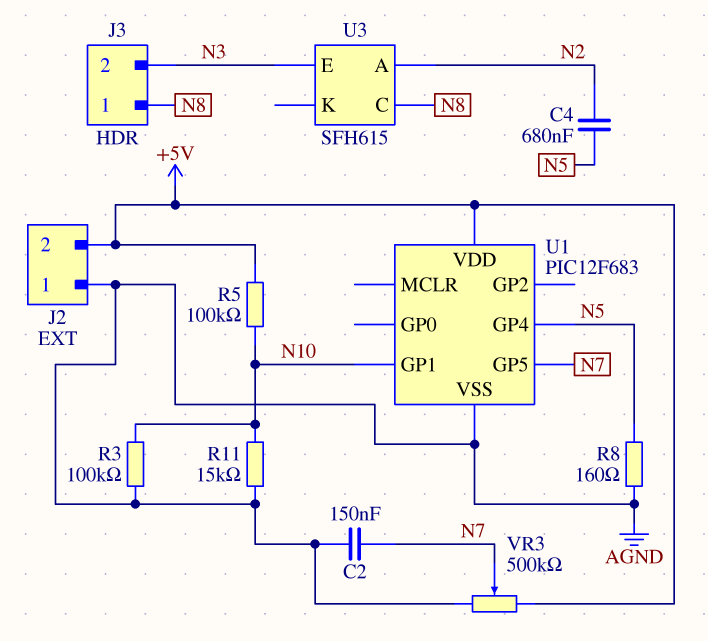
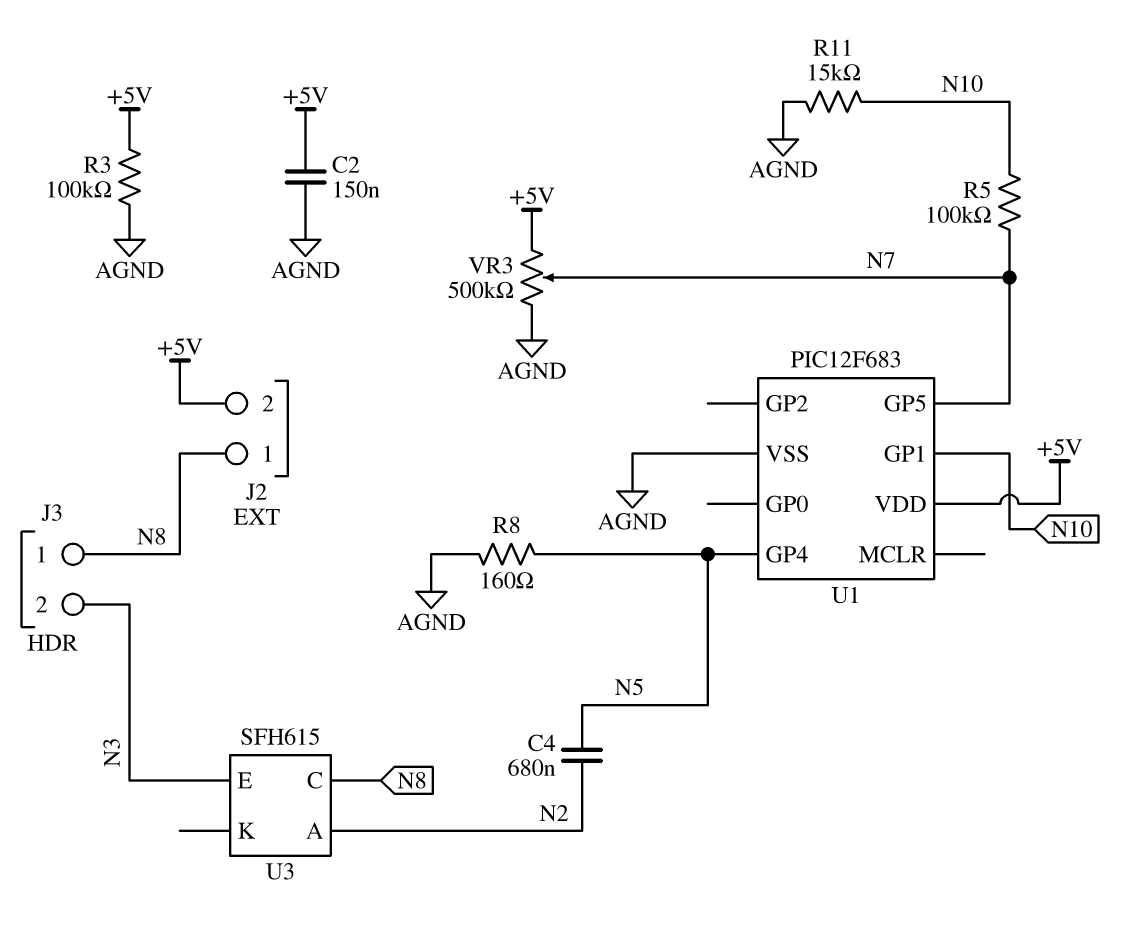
C2: 150nF (AGND, N7) -> 150nF (+5V, AGND)
J2 pin 1: AGND -> N8
R3: 100k (AGND, N10) -> 100k (+5V, AGND)
R5: 100k (+5V, N10) -> 100k (N7, N10)

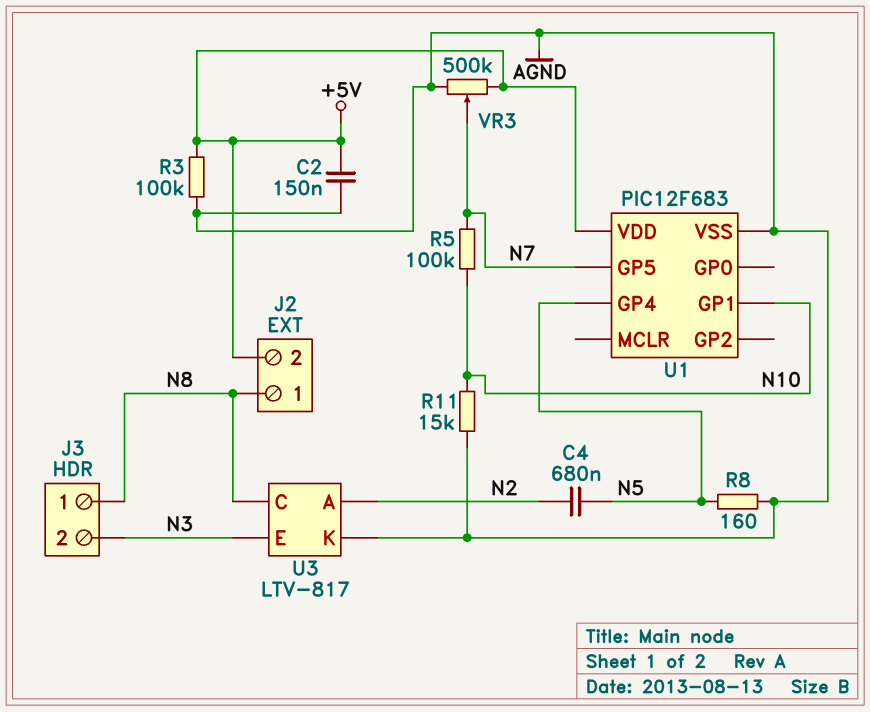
U3: SFH615 -> LTV-817
U3 pin K: none -> AGND

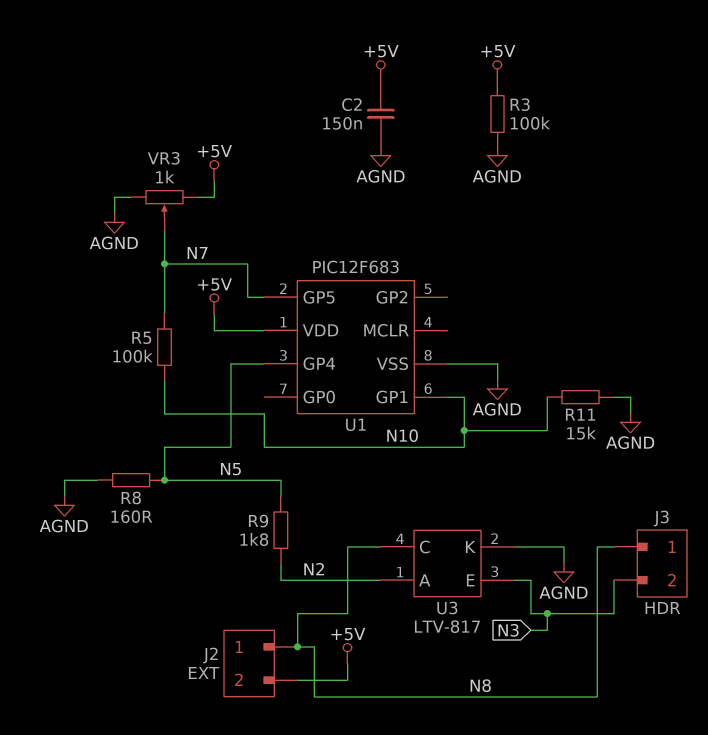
C4: 680nF (N2, N5) -> none
R9: none -> 1.8k (N2, N5)
VR3: 500k (+5V, AGND, wiper N7) -> 1k (+5V, AGND, wiper N7)

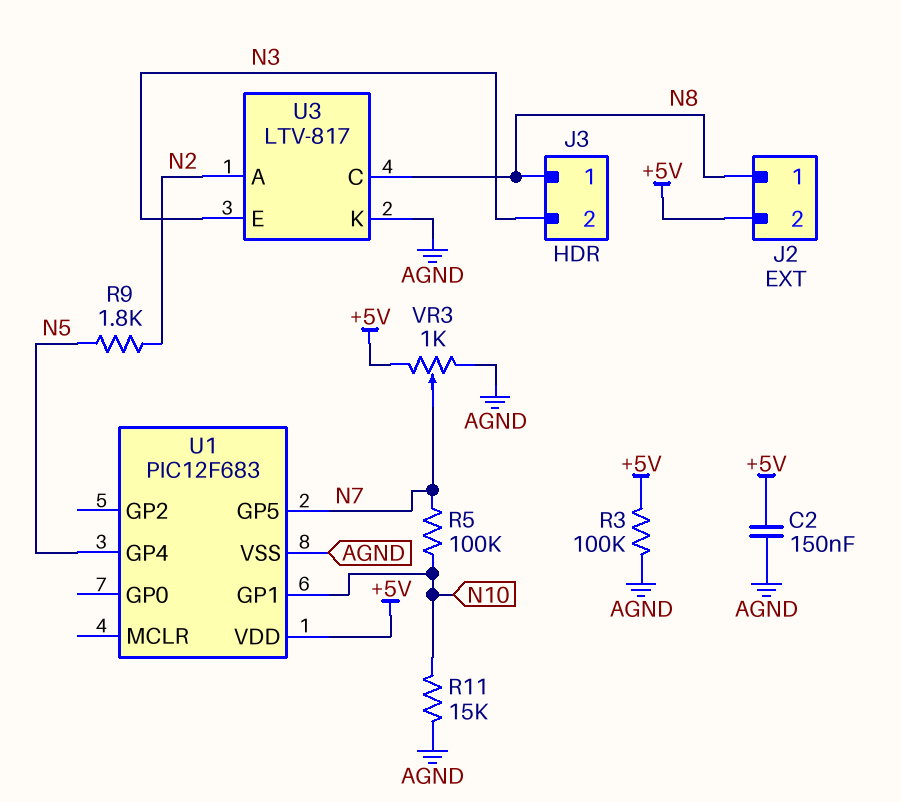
R8: 160 (AGND, N5) -> none

